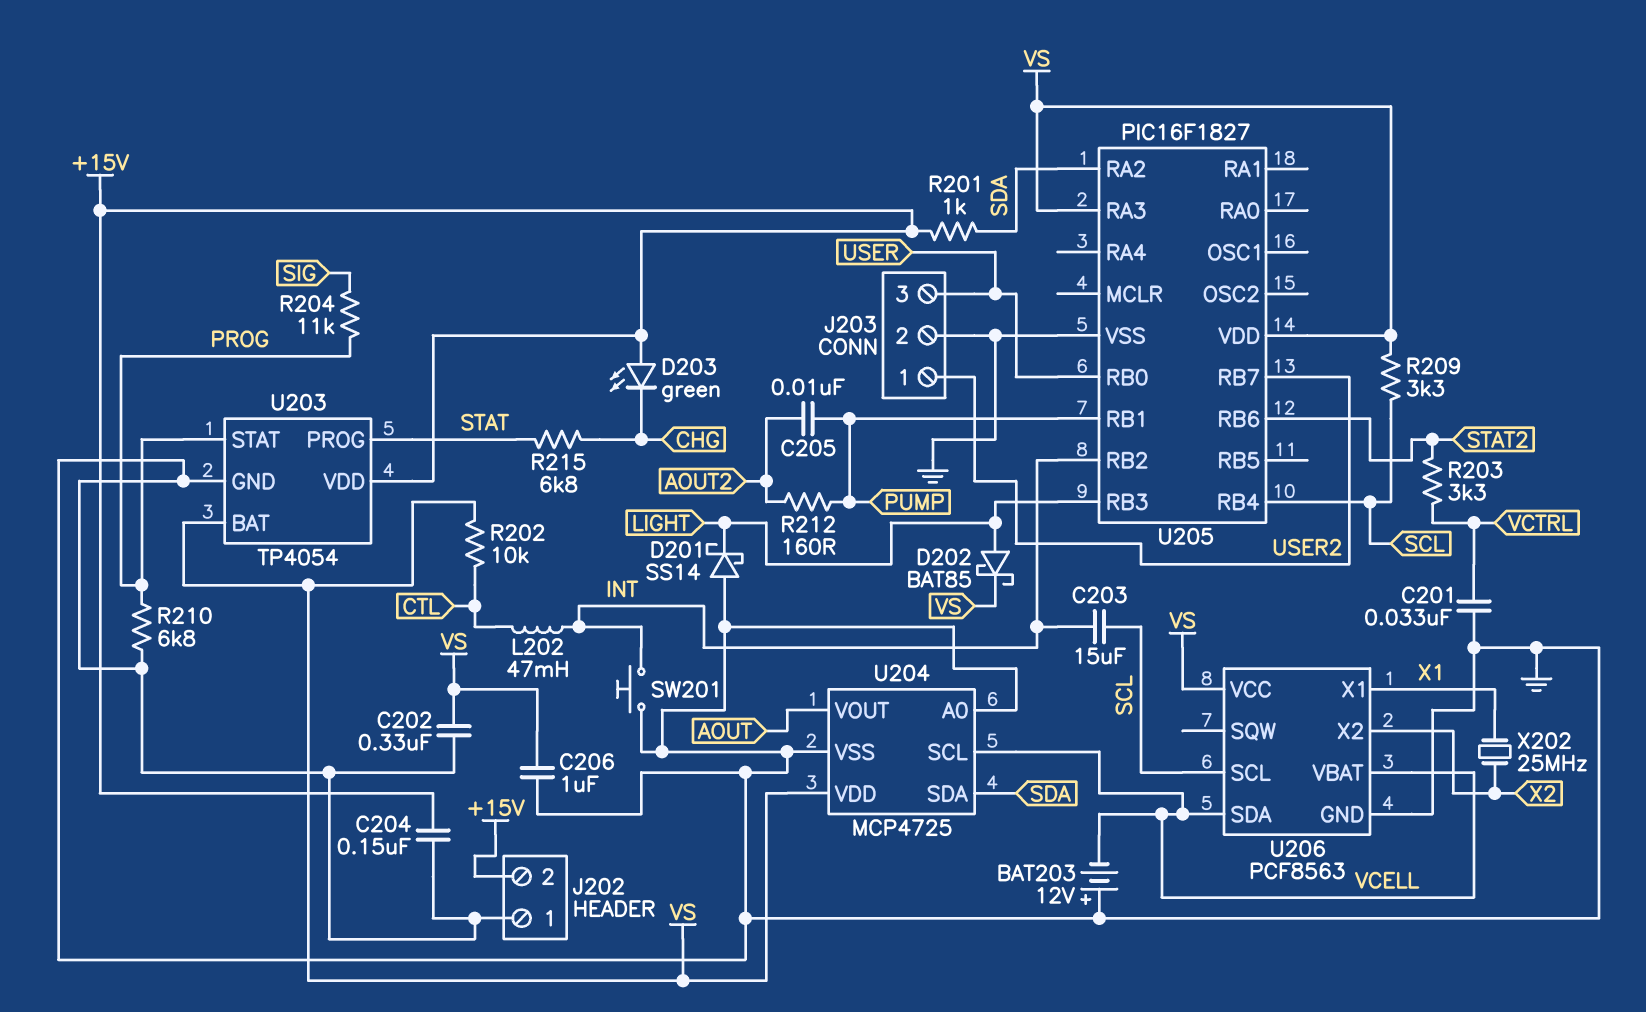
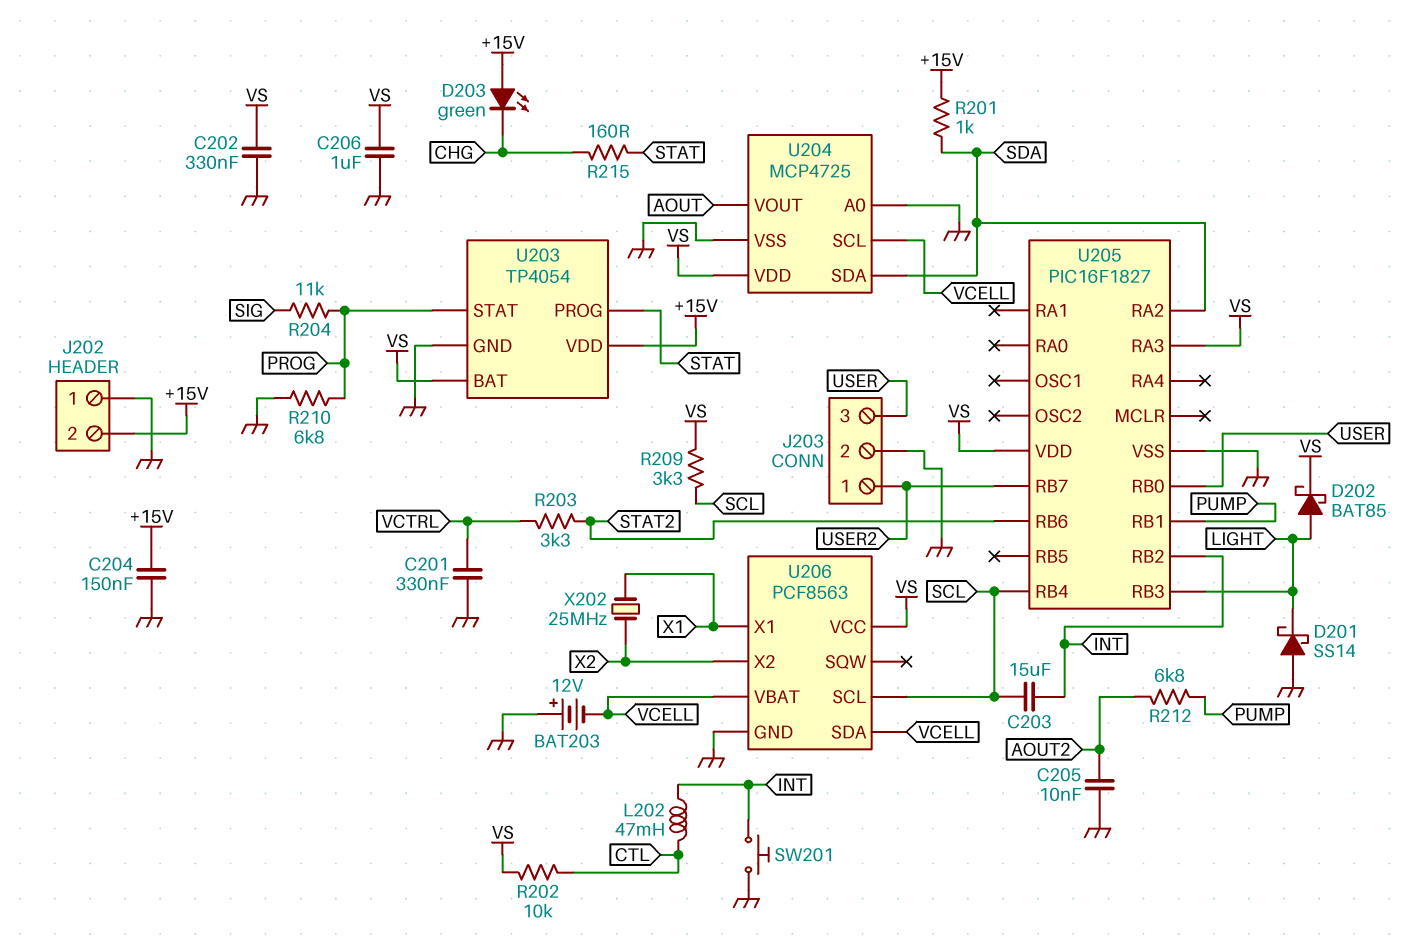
C201: 33nF (GND, VCTRL) -> 330nF (GND, VCTRL)
C205: 10nF (AOUT2, PUMP) -> 10nF (AOUT2, GND)
R212: 160 (AOUT2, PUMP) -> 6.8k (AOUT2, PUMP)
R215: 6.8k (CHG, STAT) -> 160 (CHG, STAT)

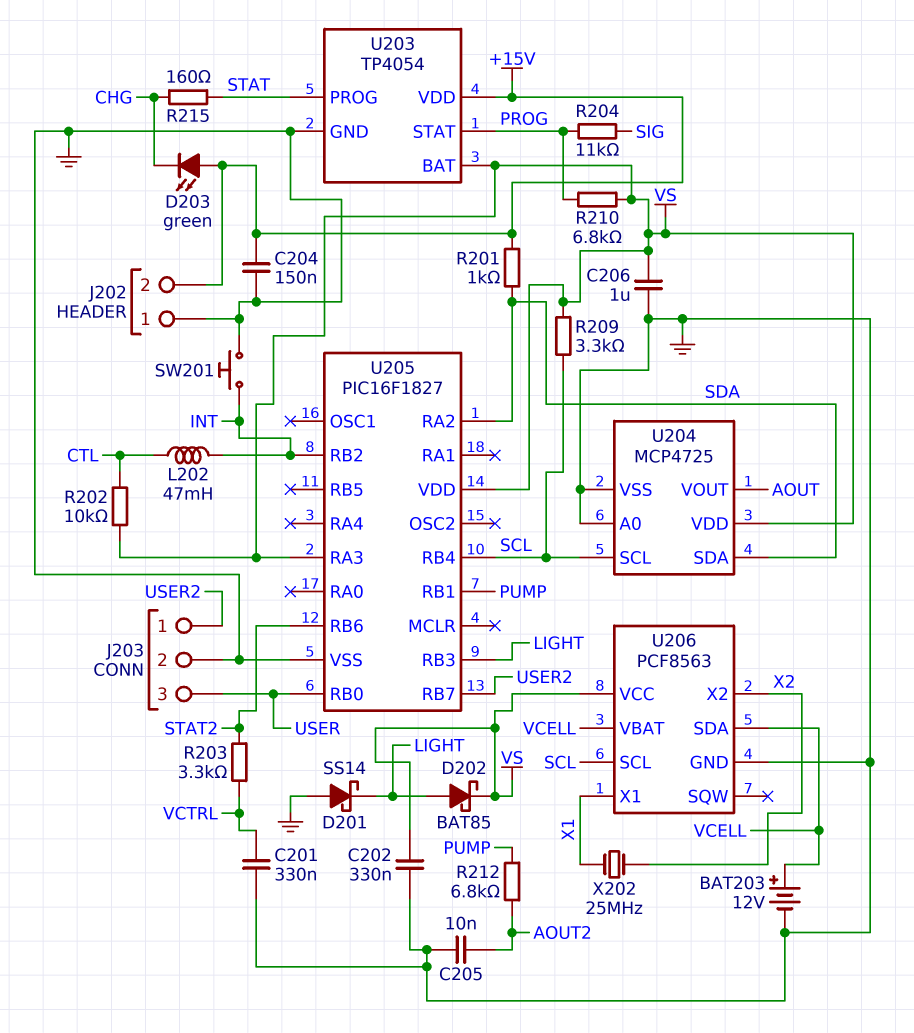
BAT203: 12V (plus GND, minus VCELL) -> 12V (plus VCELL, minus GND)
C203: 15uF (INT, SCL) -> none
R210: 6.8k (GND, PROG) -> 6.8k (PROG, VS)
U204 pin SCL: VCELL -> SCL

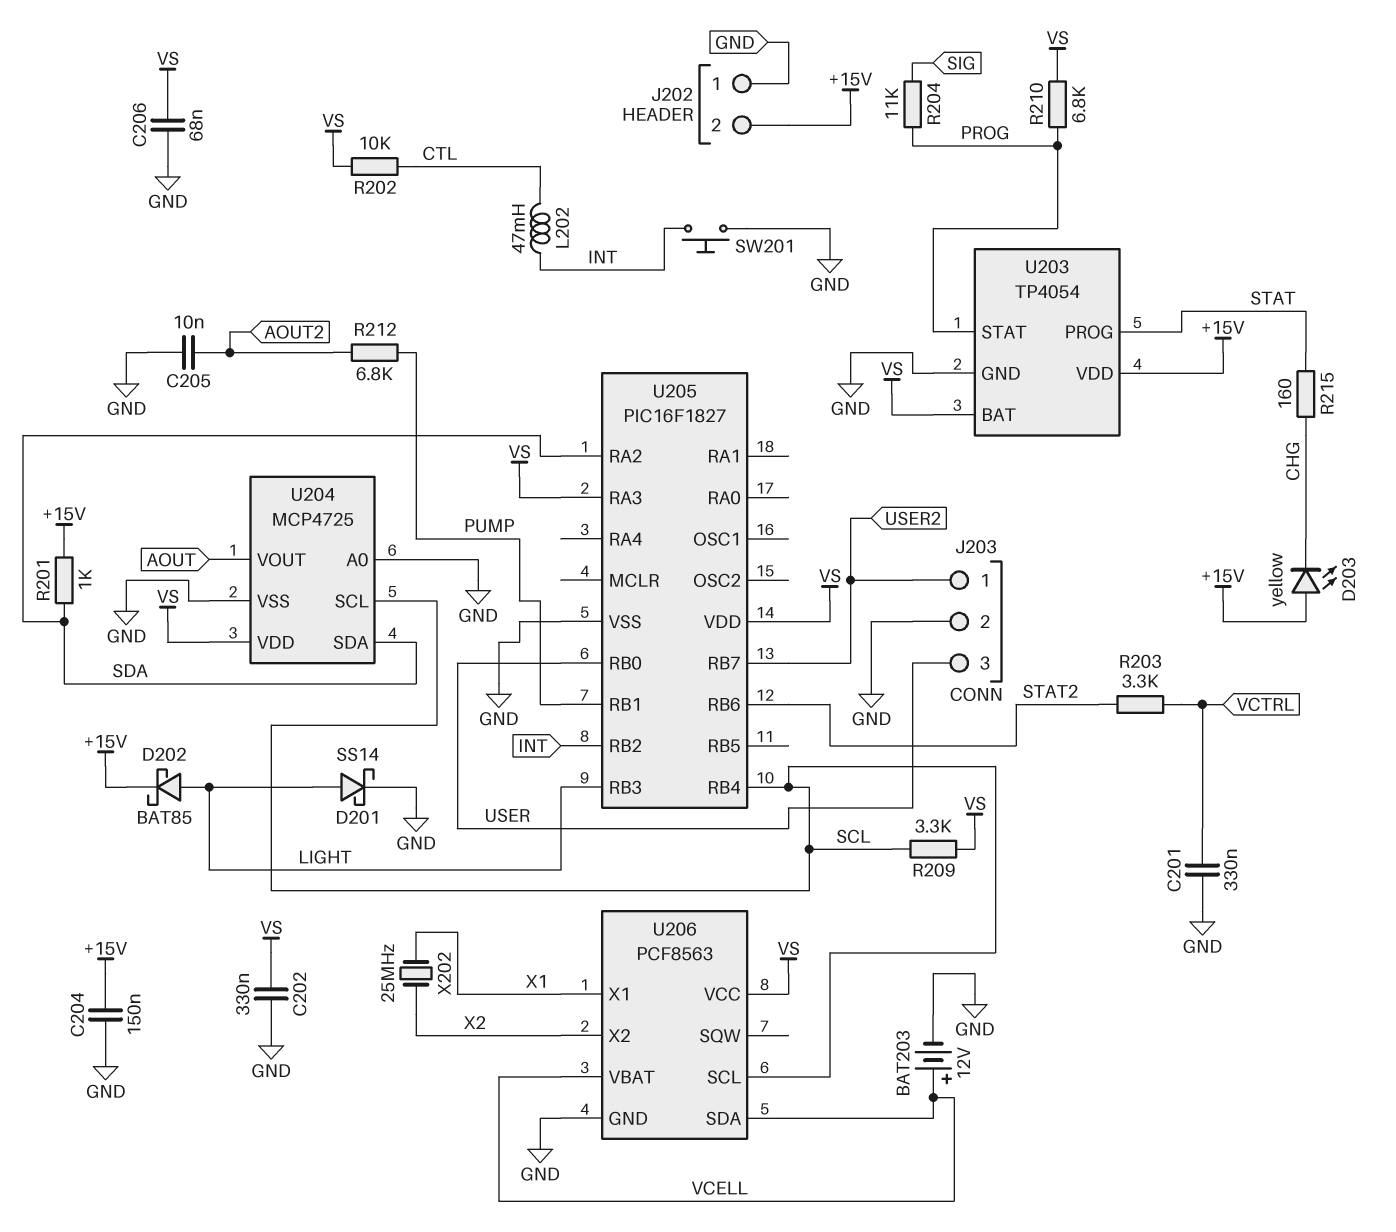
C206: 1uF (GND, VS) -> 68nF (GND, VS)
D201: schottky SS14 (A GND, K LIGHT) -> schottky SS14 (A LIGHT, K GND)
D202: schottky BAT85 (A LIGHT, K VS) -> schottky BAT85 (A LIGHT, K +15V)
D203: LED green (A +15V, K CHG) -> LED yellow (A +15V, K CHG)

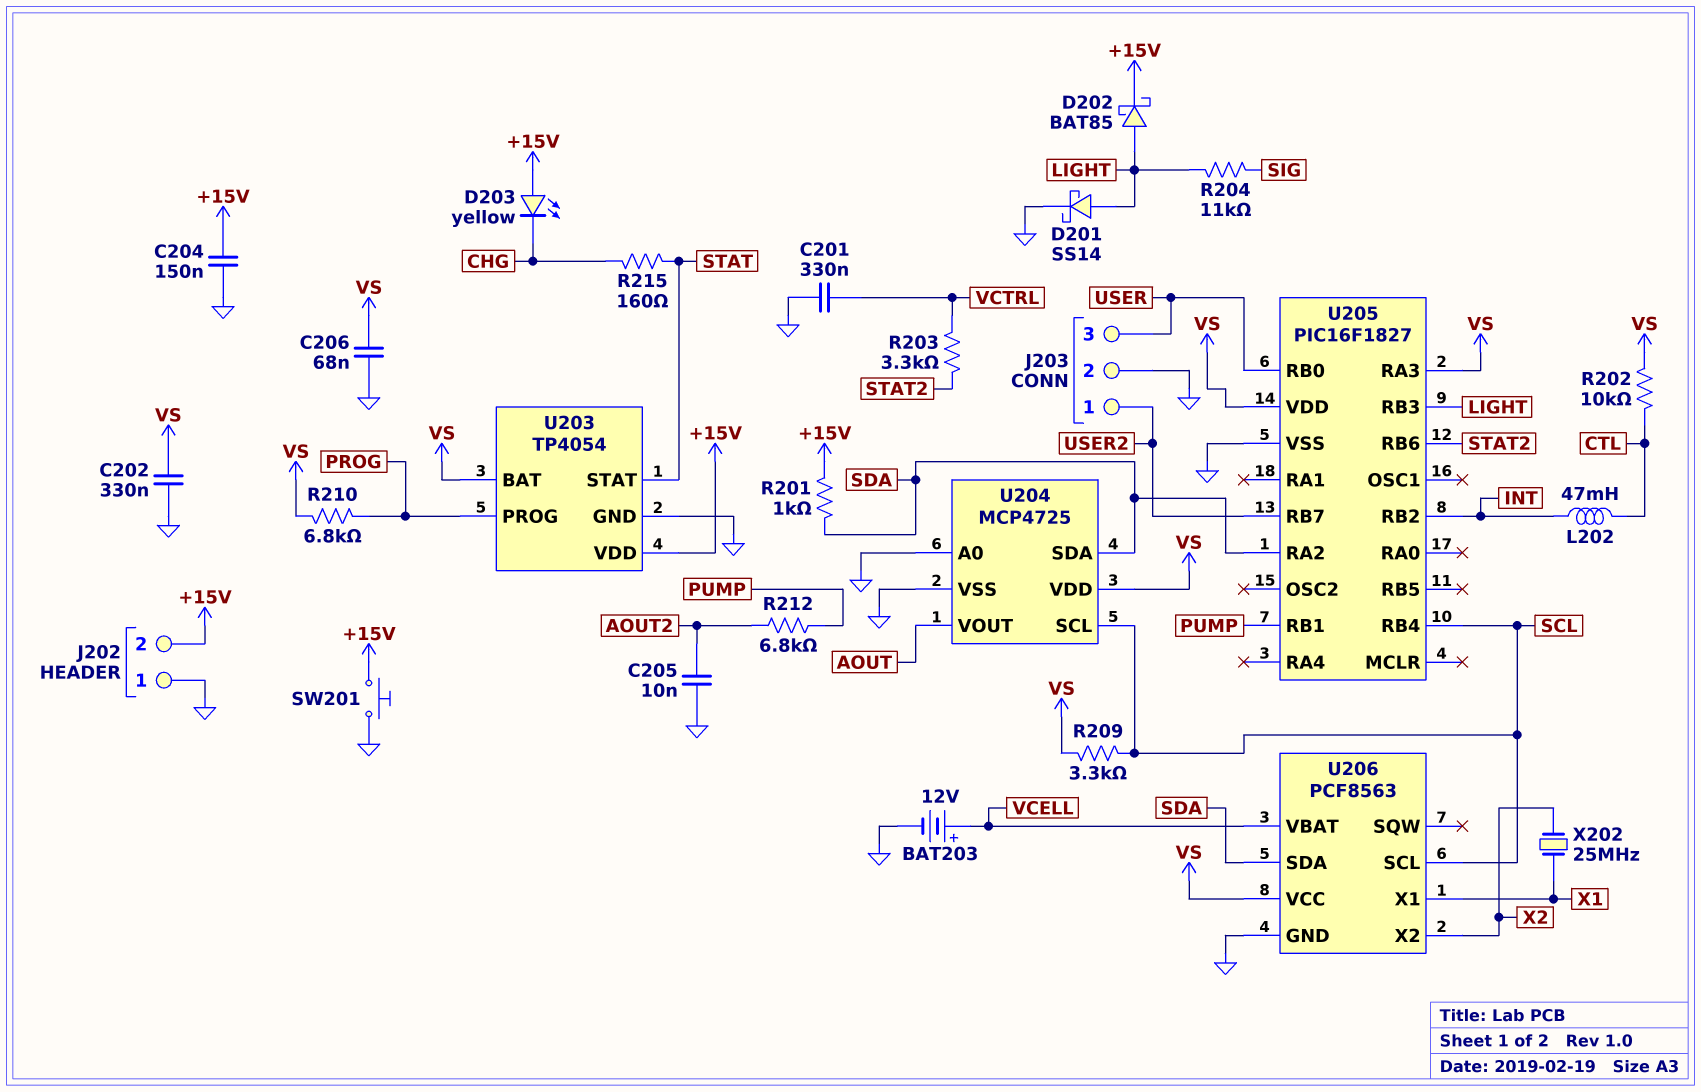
R204: 11k (PROG, SIG) -> 11k (LIGHT, SIG)
SW201: button (GND, INT) -> button (+15V, GND)
U203 pin PROG: STAT -> PROG
U203 pin STAT: PROG -> STAT
U206 pin SDA: VCELL -> SDA

